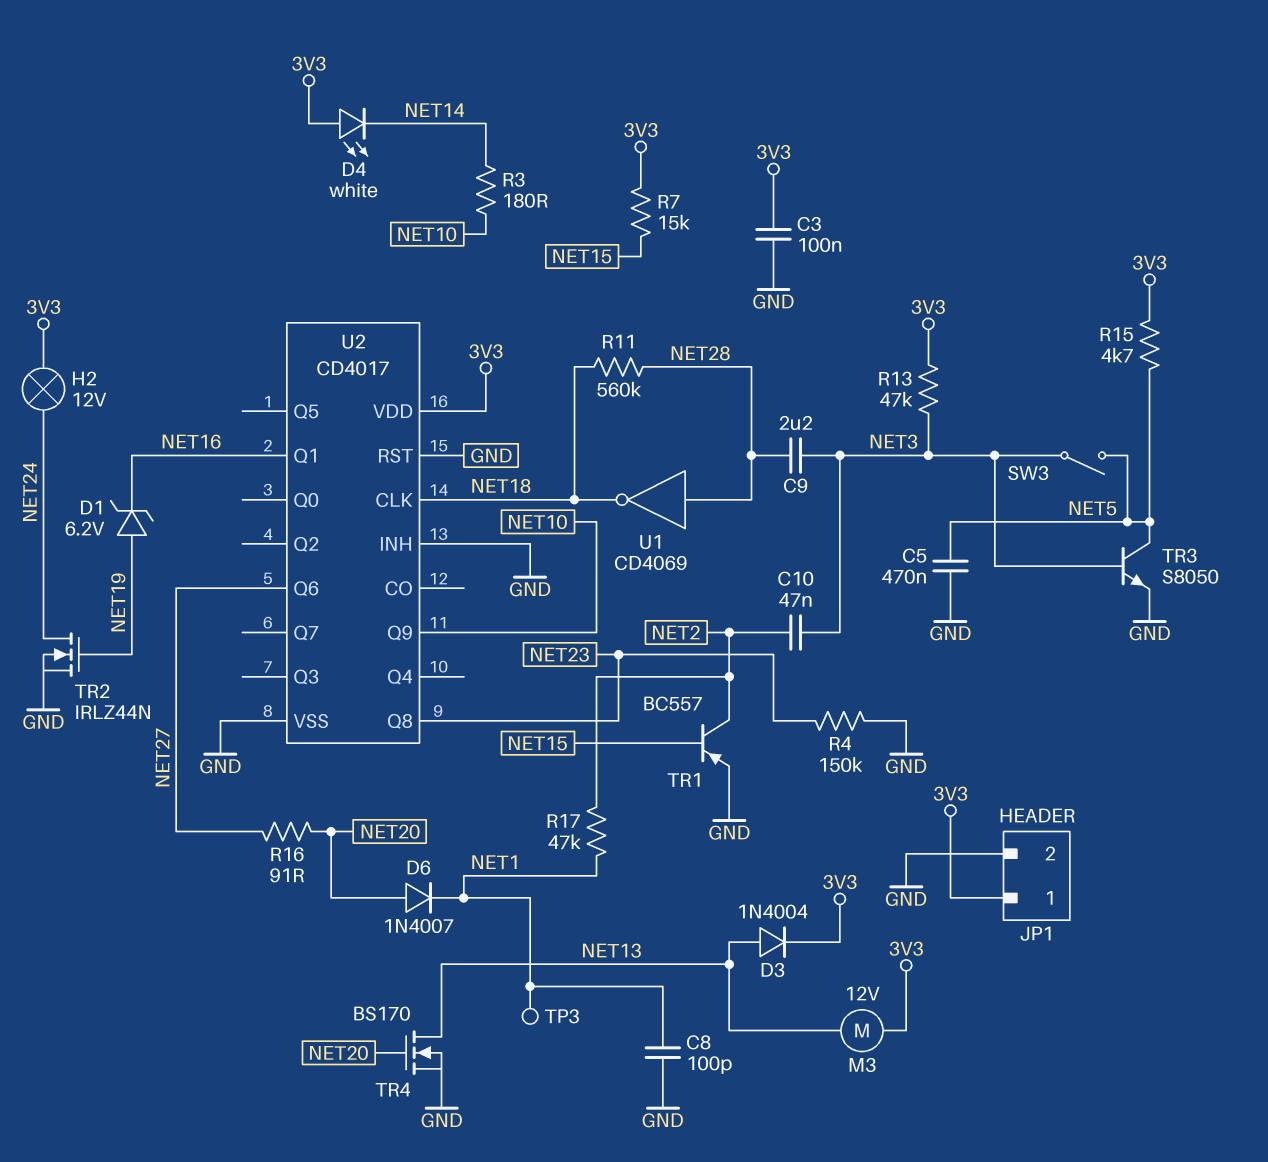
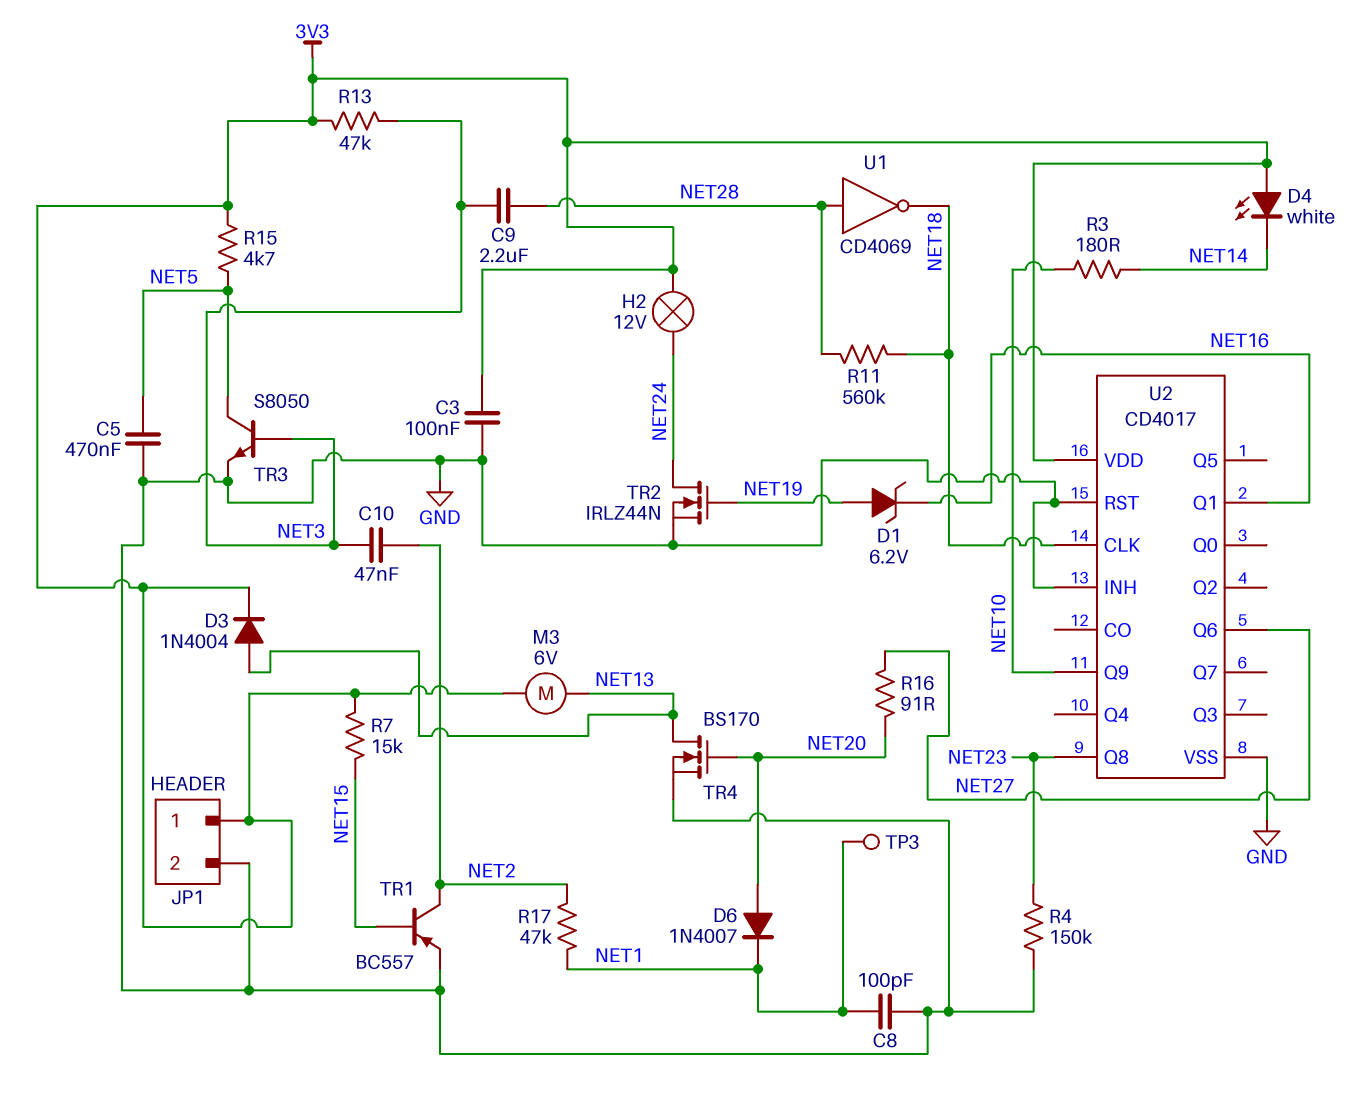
M3: motor 12V (3V3, NET13) -> motor 6V (3V3, NET13)
SW3: switch (NET3, NET5) -> none

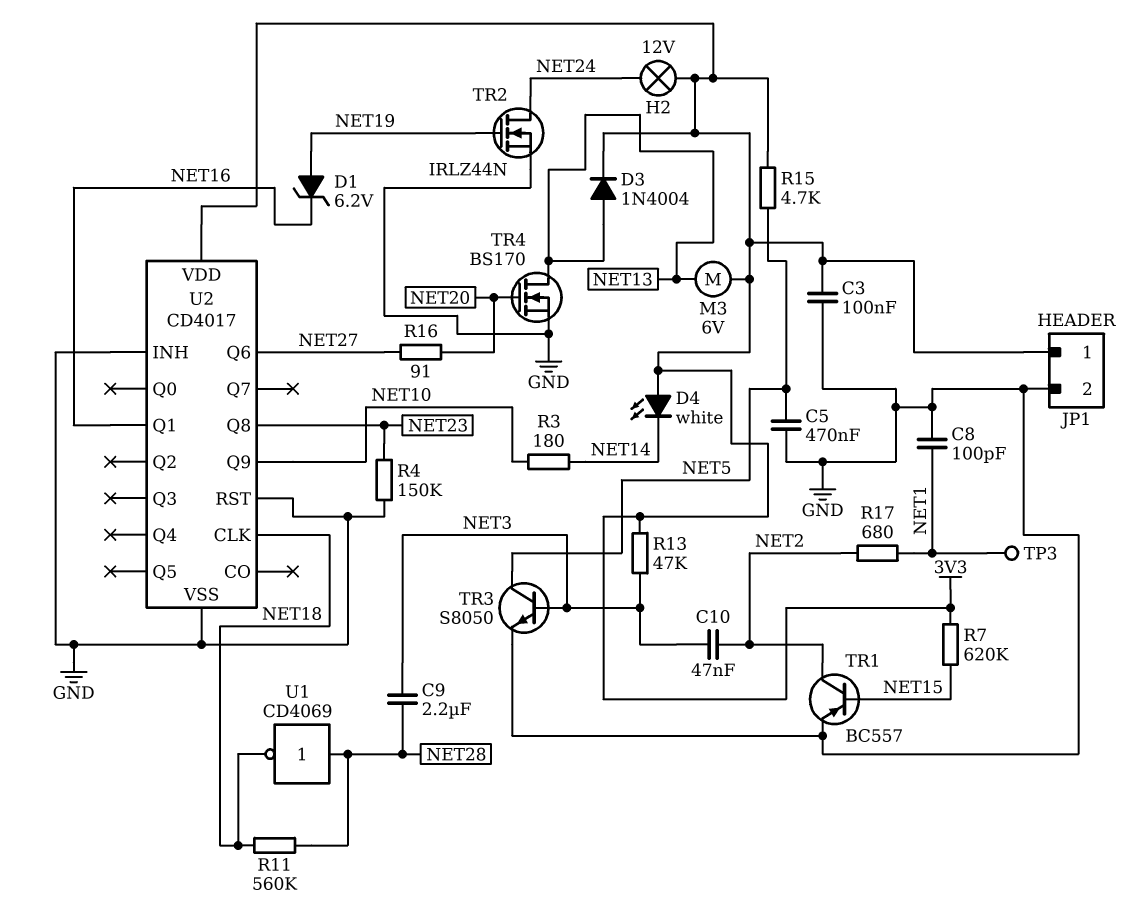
D6: diode 1N4007 (A NET20, K NET1) -> none
R7: 15k (3V3, NET15) -> 620k (3V3, NET15)
R17: 47k (NET1, NET2) -> 680 (NET1, NET2)

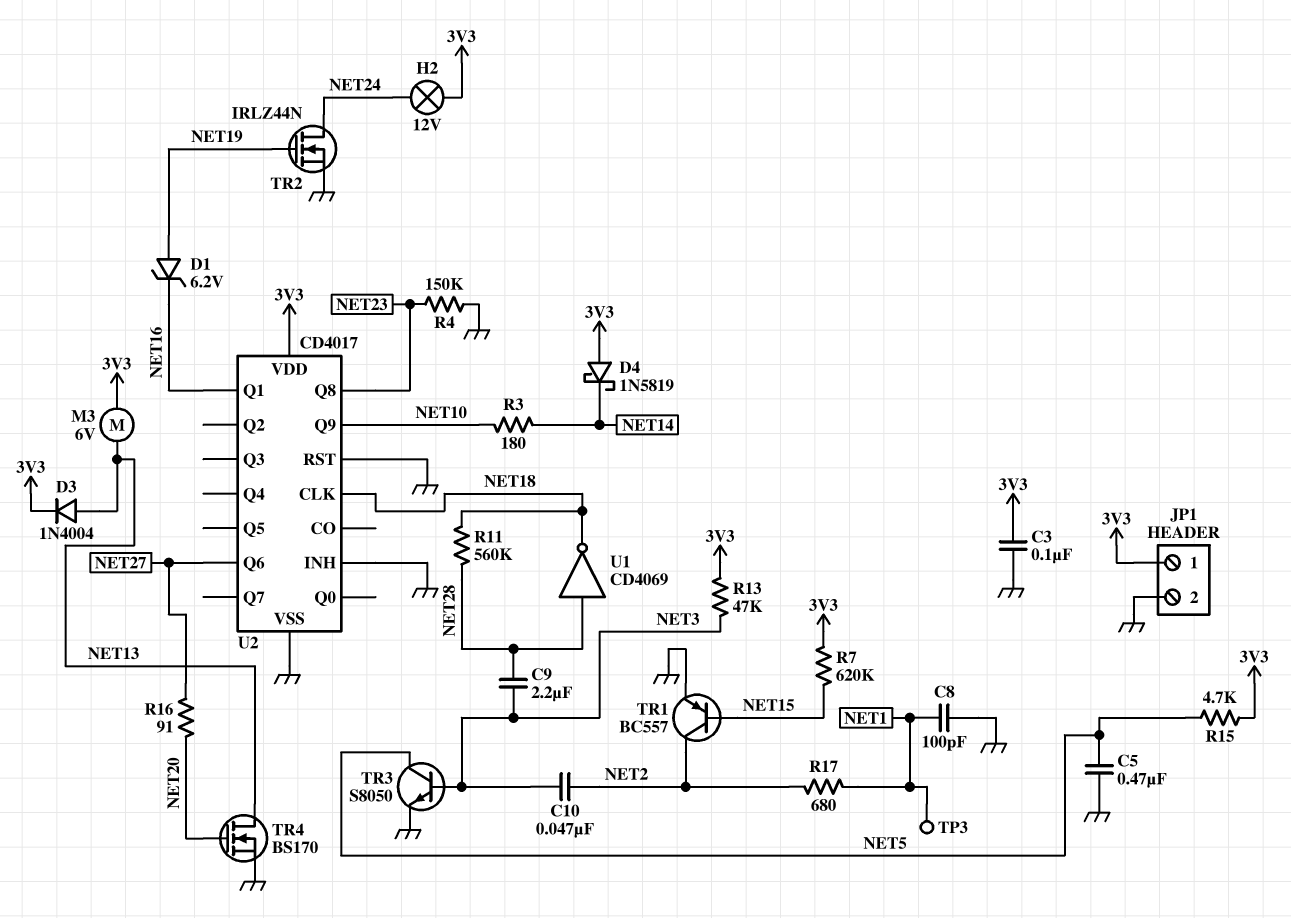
D4: LED white (A 3V3, K NET14) -> schottky 1N5819 (A 3V3, K NET14)

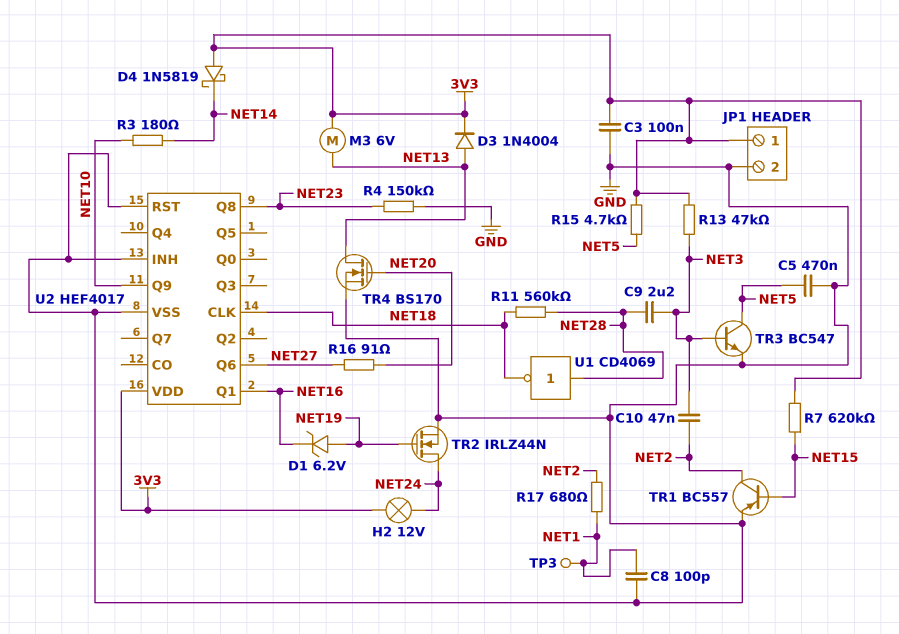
TR3: NPN S8050 (B NET3, C NET5, E GND) -> NPN BC547 (B NET3, C NET5, E GND)
U2: CD4017 -> HEF4017

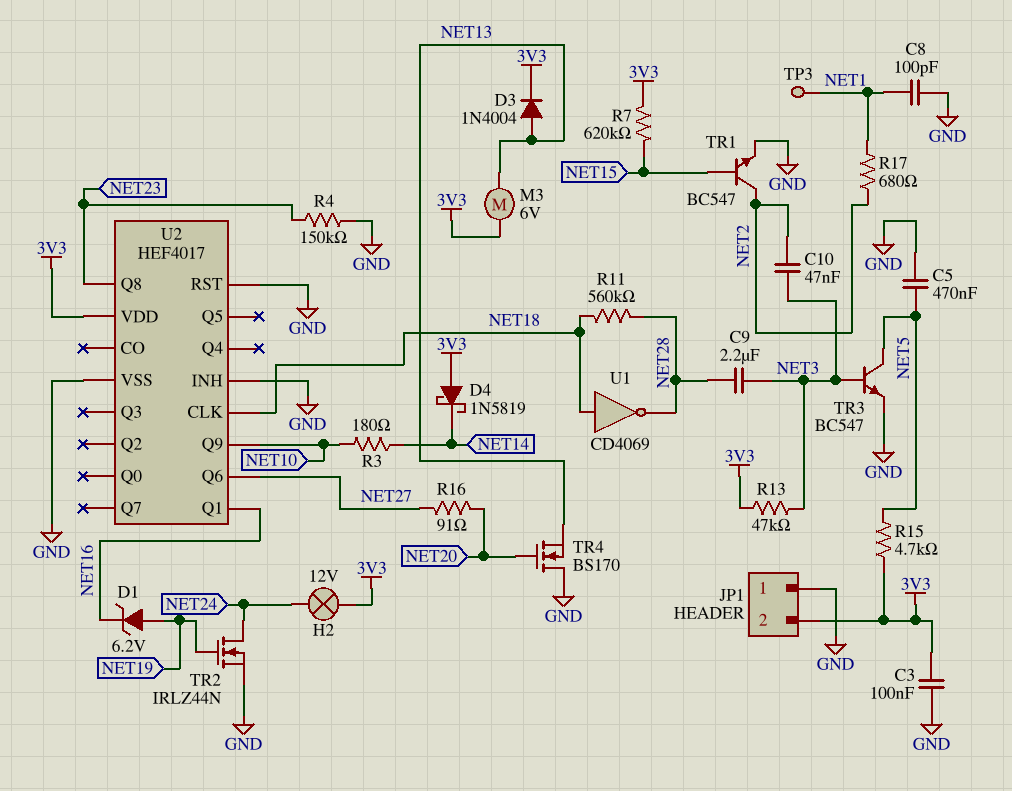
JP1 pin 1: 3V3 -> GND
JP1 pin 2: GND -> 3V3
TR1: PNP BC557 (B NET15, C NET2, E GND) -> NPN BC547 (B NET15, C NET2, E GND)
TR4: NMOS BS170 (G NET20, D NET13, S GND) -> NMOS BS170 (G NET20, D GND, S NET13)
U1: NOT CD4069 (in NET28, out NET18) -> NOT CD4069 (in NET18, out NET28)

